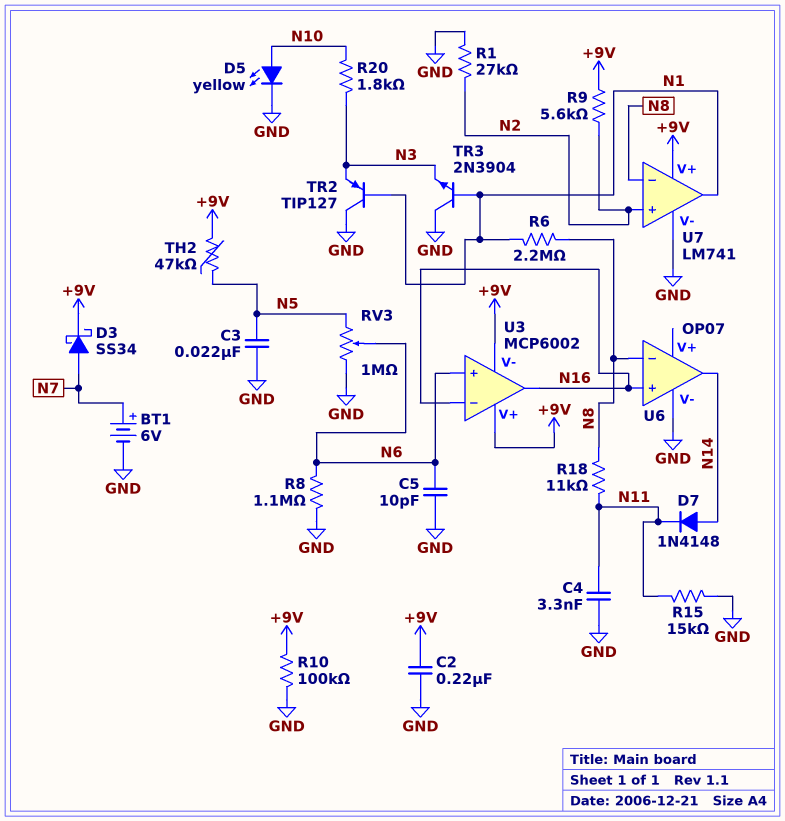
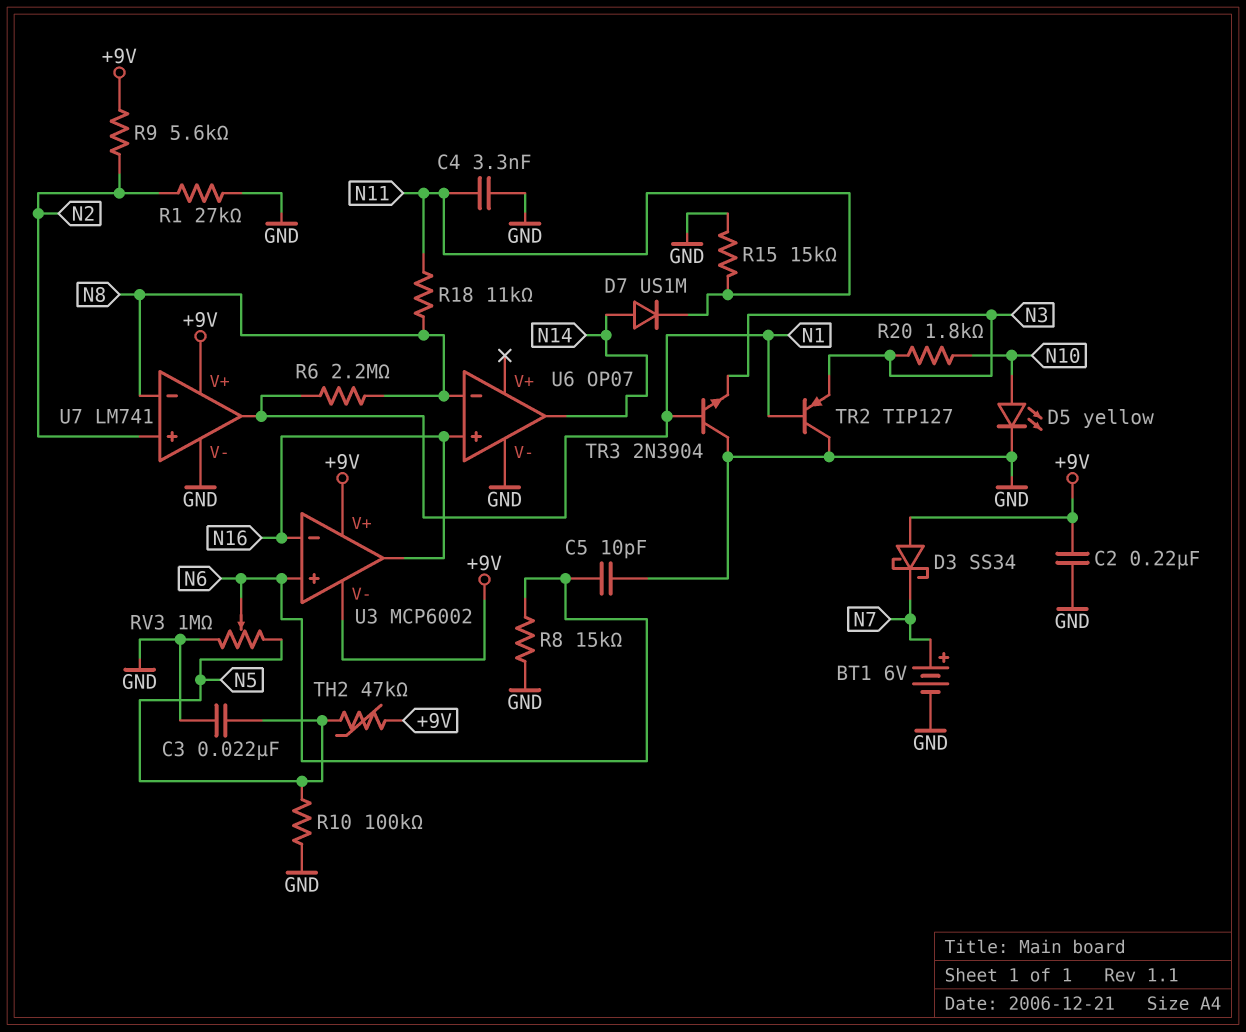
D3: schottky SS34 (A N7, K +9V) -> schottky SS34 (A +9V, K N7)
D7: diode 1N4148 (A N14, K N11) -> diode US1M (A N14, K N11)
R8: 1.1M (GND, N6) -> 15k (GND, N6)
R10: 100k (+9V, GND) -> 100k (GND, N5)

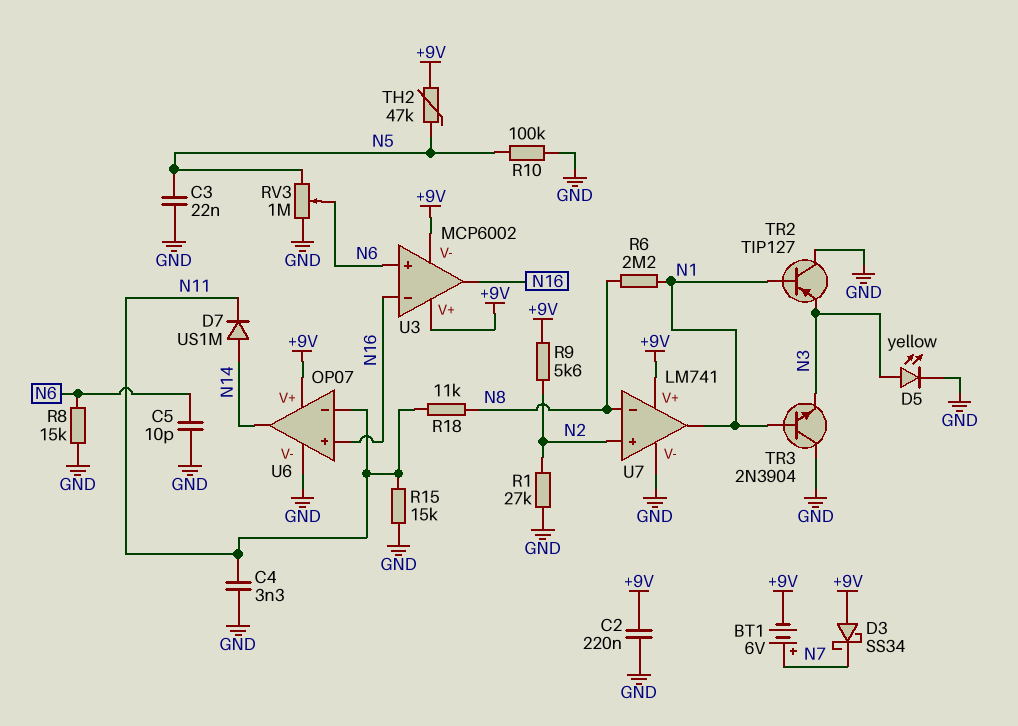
BT1: 6V (plus N7, minus GND) -> 6V (plus N7, minus +9V)
D5: LED yellow (A N10, K GND) -> LED yellow (A N3, K GND)
R20: 1.8k (N3, N10) -> none
U6 pin V+: none -> +9V
U6 pin in-: N8 -> N11

